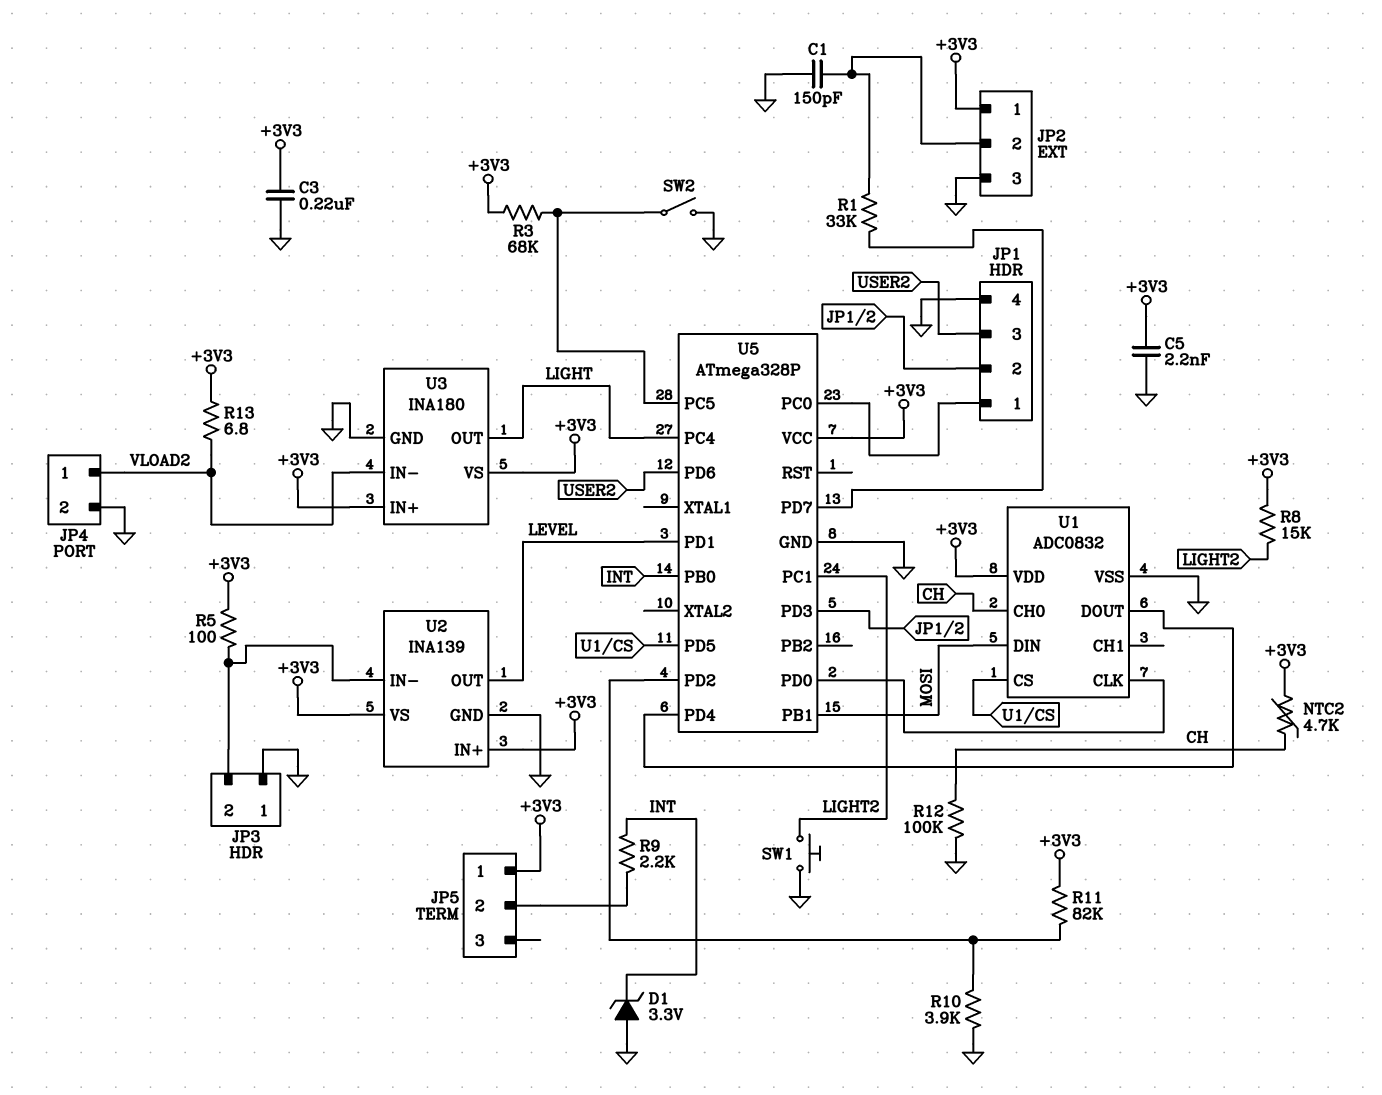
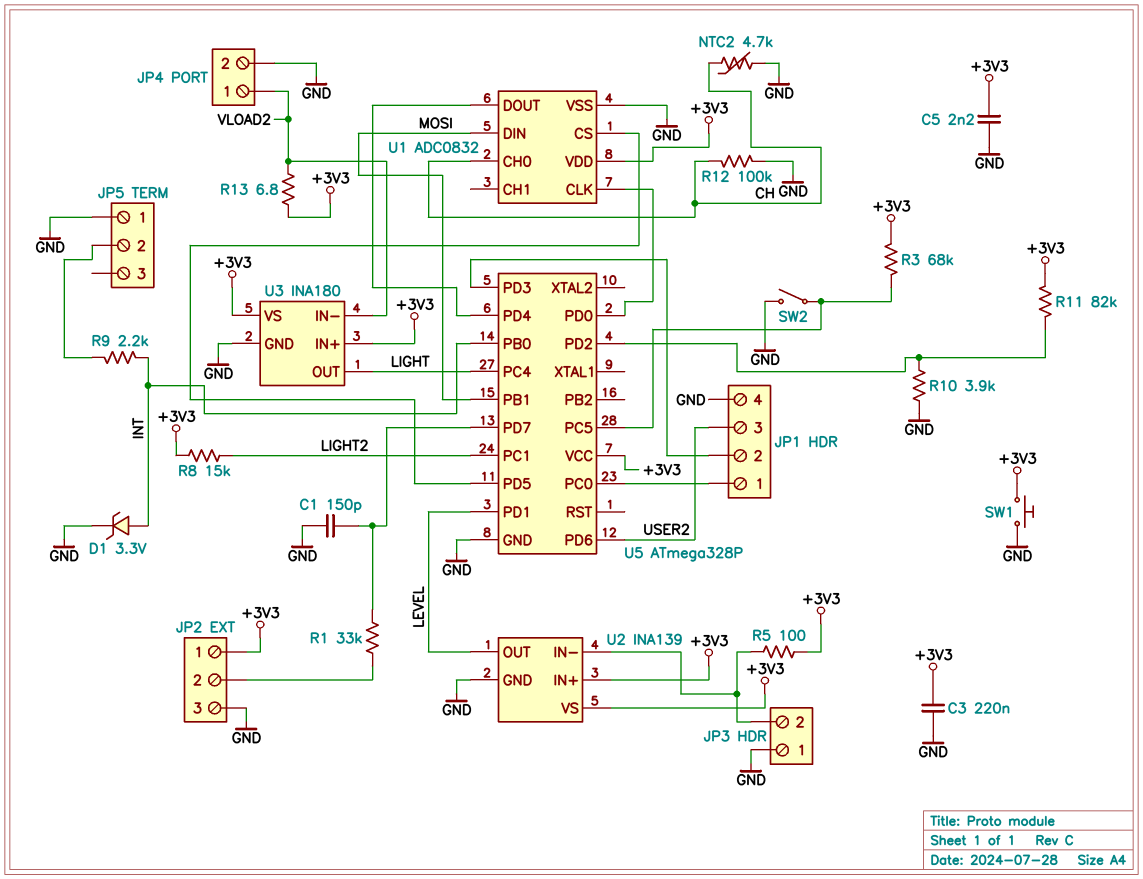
C1: 150pF (GND, JP2/2) -> 150pF (GND, U5/PD7)
D1: zener 3.3V (A GND, K INT) -> zener 3.3V (A INT, K GND)
JP5 pin 1: +3V3 -> GND
NTC2: 4.7k (+3V3, CH) -> 4.7k (CH, GND)
SW1: button (GND, LIGHT2) -> button (+3V3, GND)

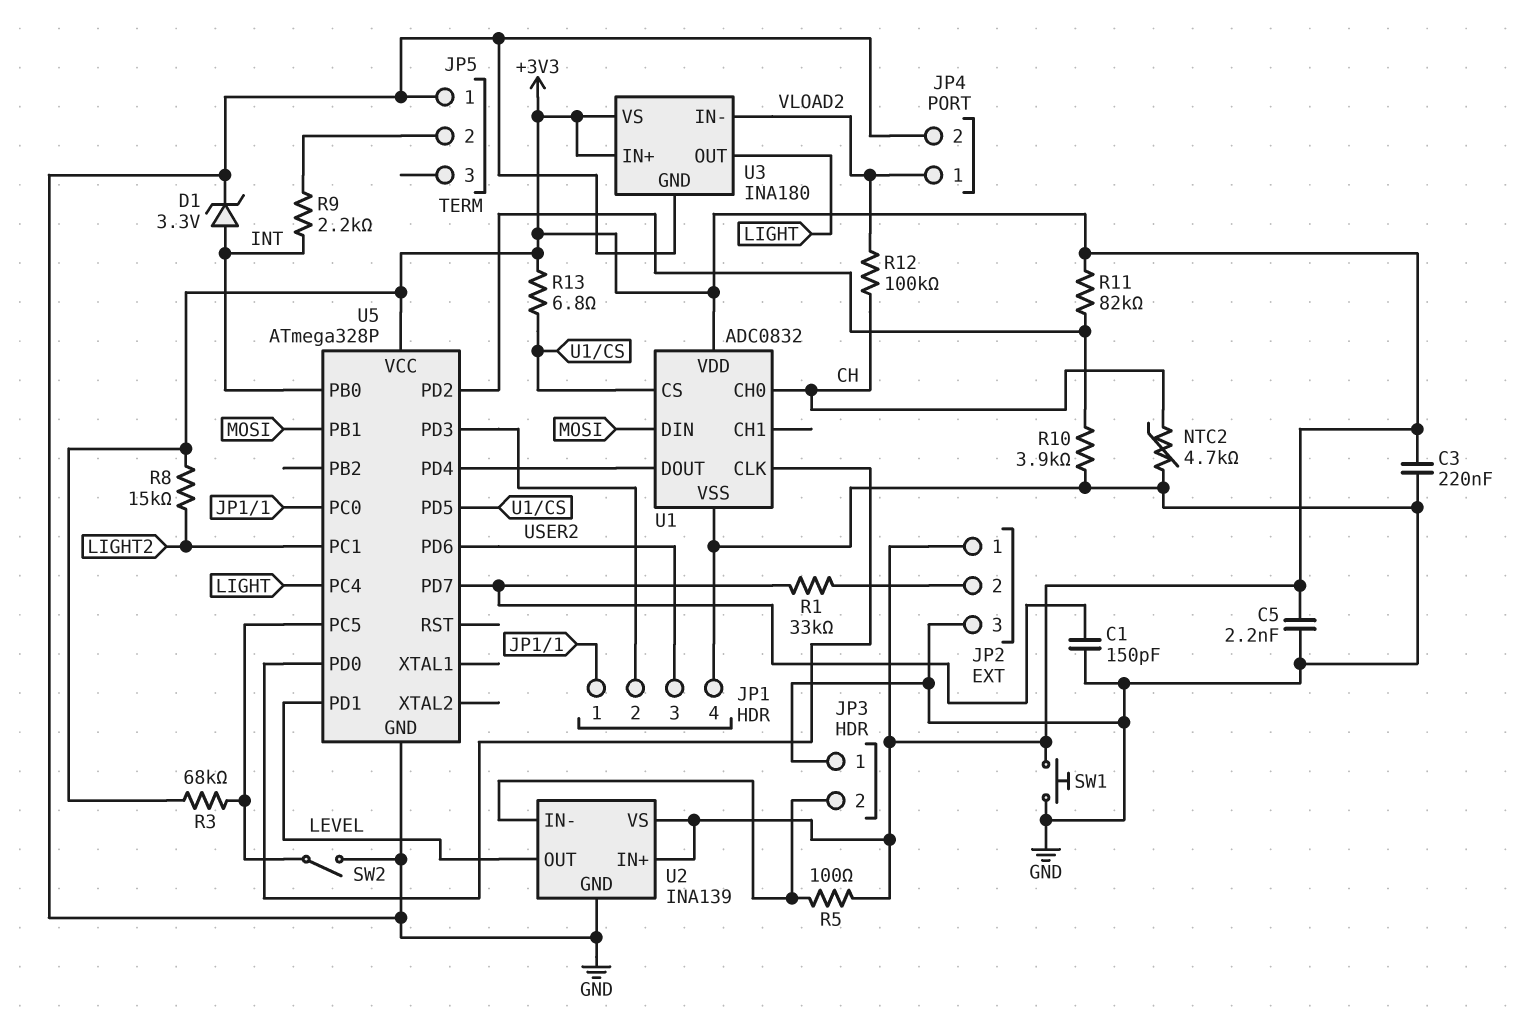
R12: 100k (CH, GND) -> 100k (CH, VLOAD2)
R13: 6.8 (+3V3, VLOAD2) -> 6.8 (+3V3, U1/CS)

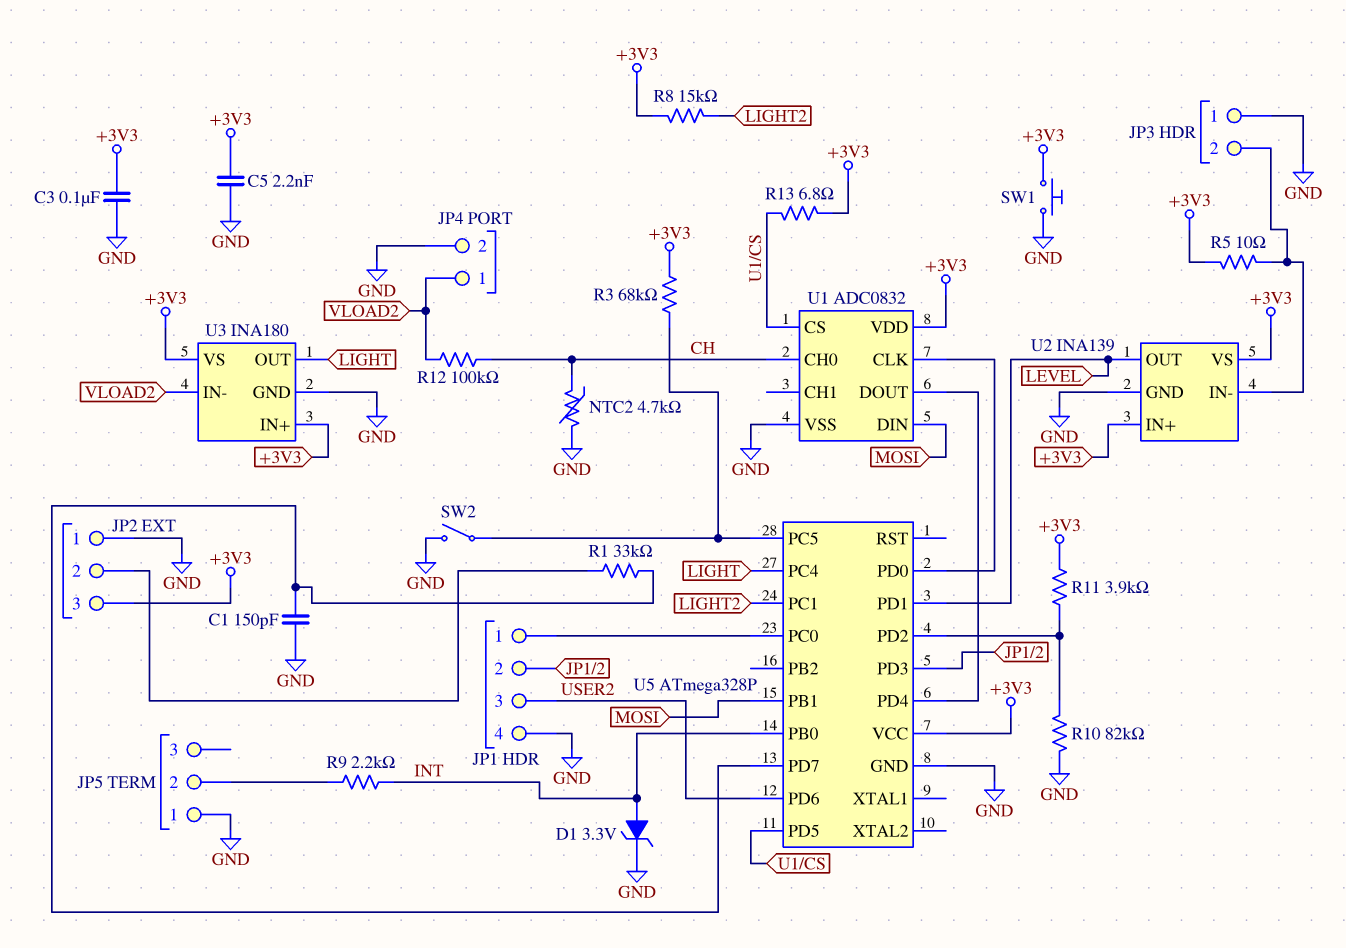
C3: 220nF (+3V3, GND) -> 100nF (+3V3, GND)
JP2 pin 1: +3V3 -> GND
JP2 pin 3: GND -> +3V3
R5: 100 (+3V3, JP3/2) -> 10 (+3V3, JP3/2)
R10: 3.9k (GND, U5/PD2) -> 82k (GND, U5/PD2)
R11: 82k (+3V3, U5/PD2) -> 3.9k (+3V3, U5/PD2)

